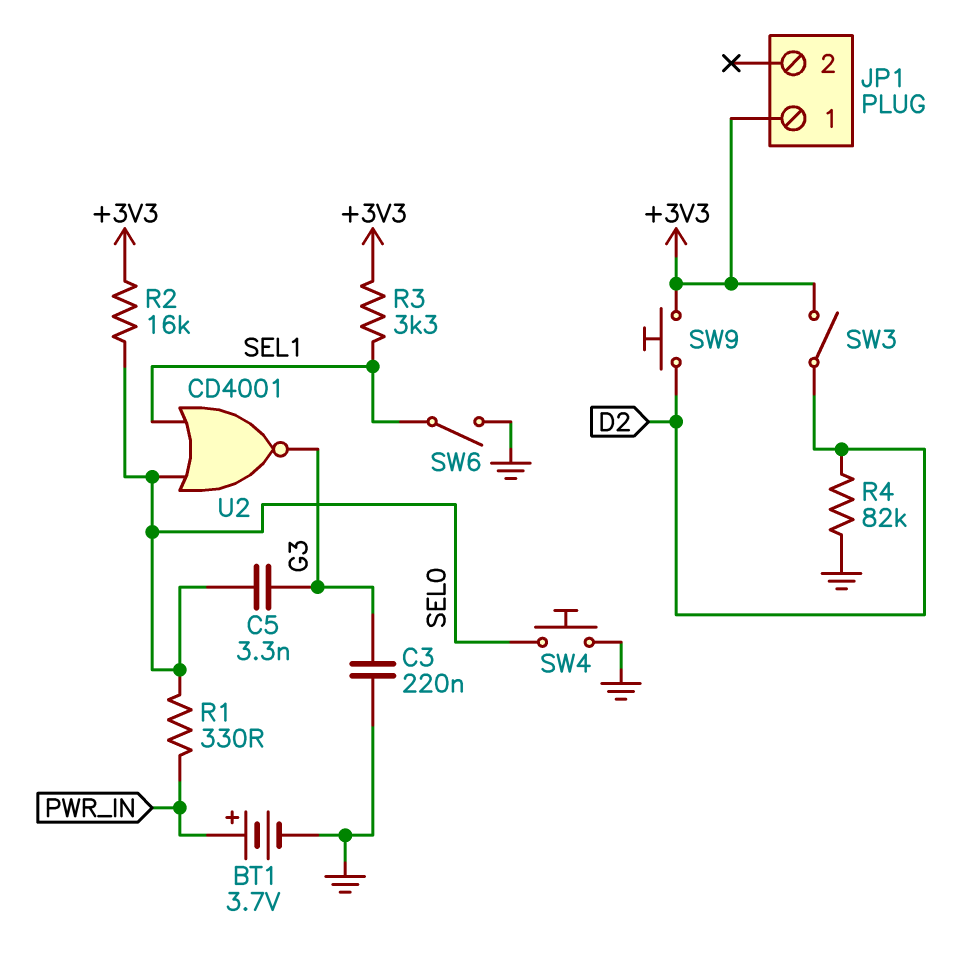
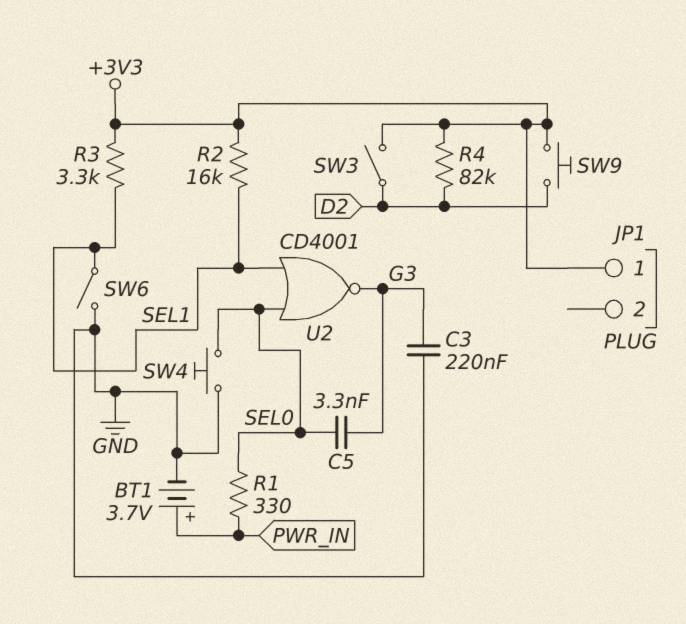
R2: 16k (+3V3, SEL0) -> 16k (+3V3, SEL1)
R4: 82k (D2, GND) -> 82k (+3V3, D2)

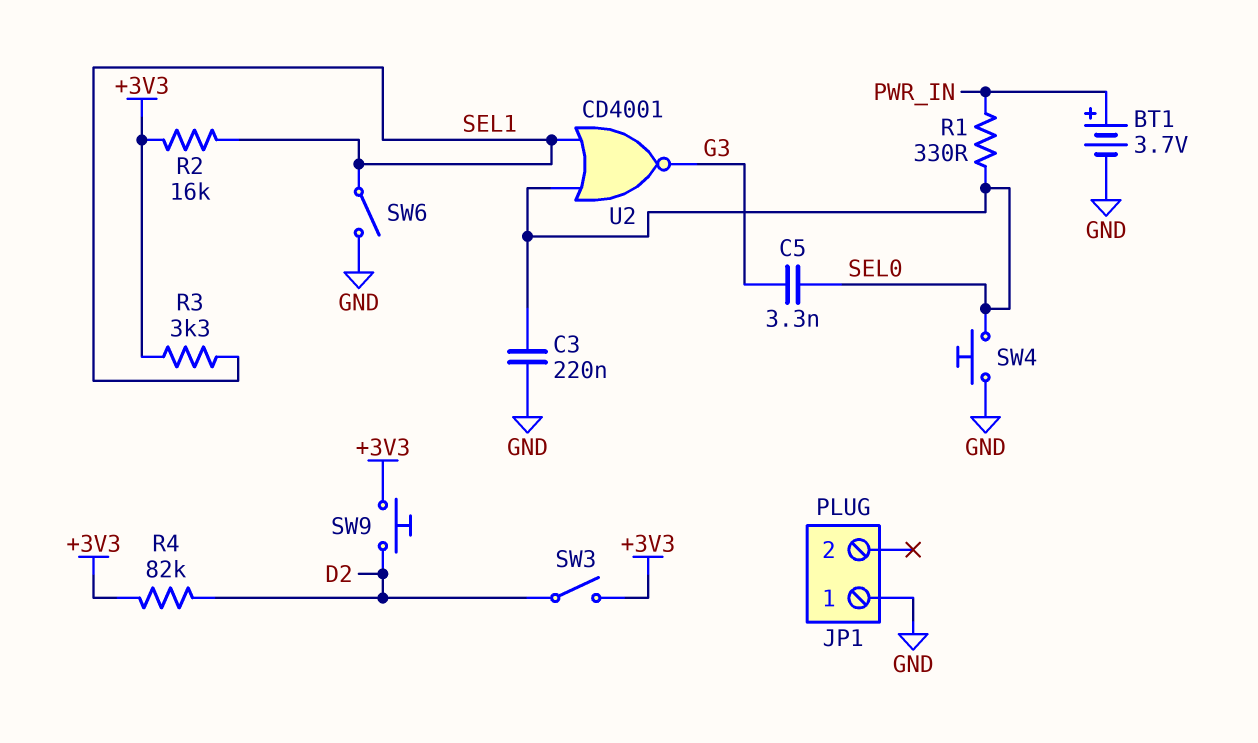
C3: 220nF (G3, GND) -> 220nF (GND, SEL0)
JP1 pin 1: +3V3 -> GND

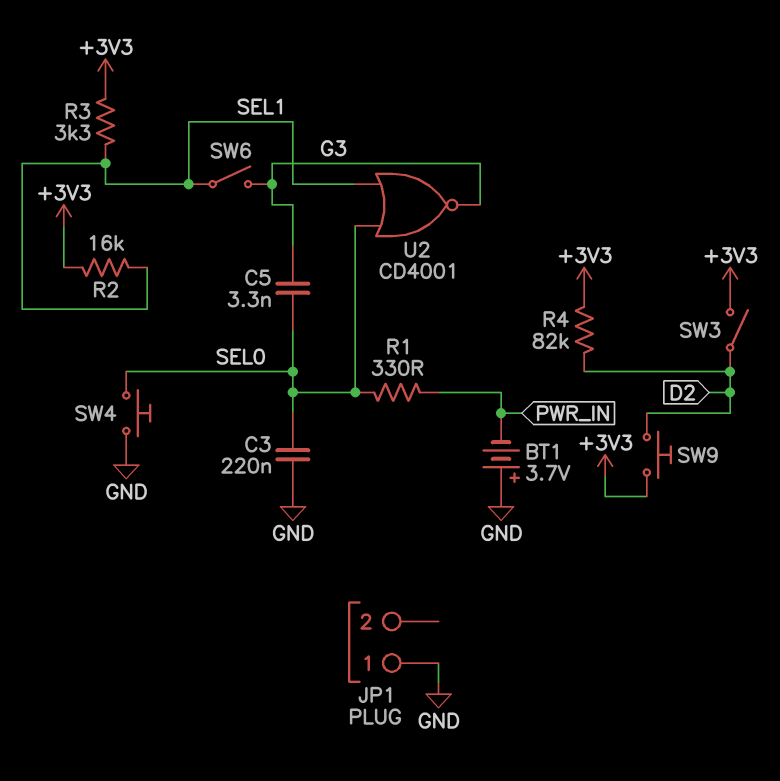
BT1: 3.7V (plus PWR_IN, minus GND) -> 3.7V (plus GND, minus PWR_IN)
SW6: switch (GND, SEL1) -> switch (G3, SEL1)

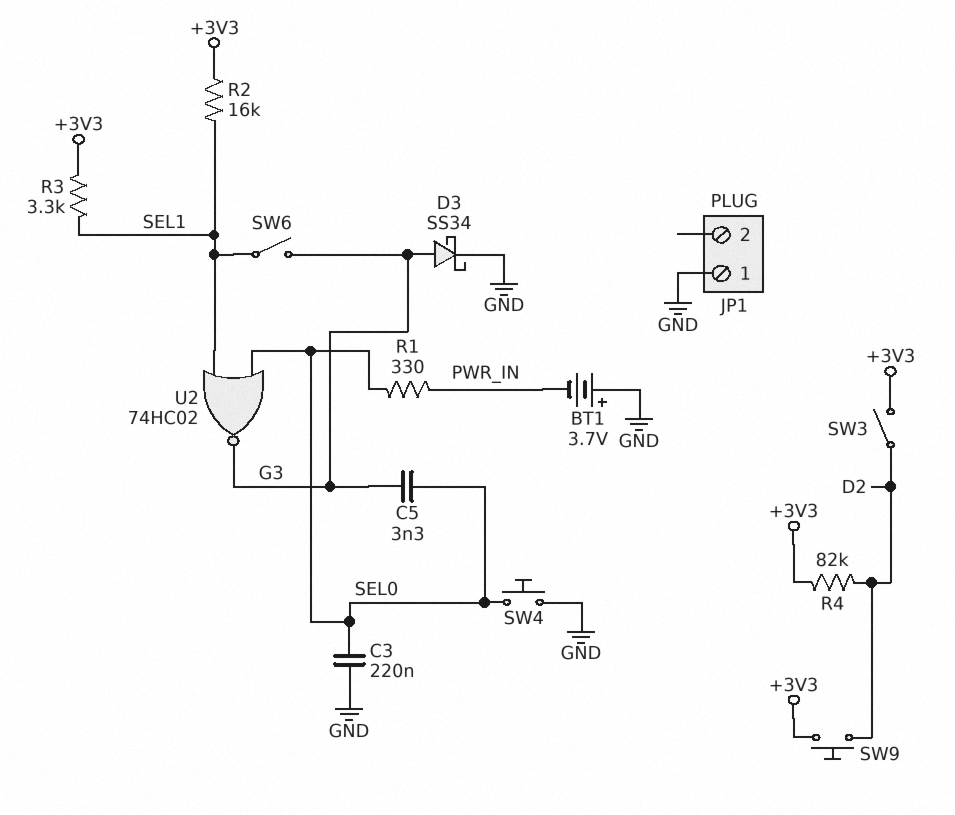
D3: none -> schottky SS34 (A G3, K GND)
U2: NOR CD4001 (in SEL0, in SEL1, out G3) -> NOR 74HC02 (in SEL0, in SEL1, out G3)

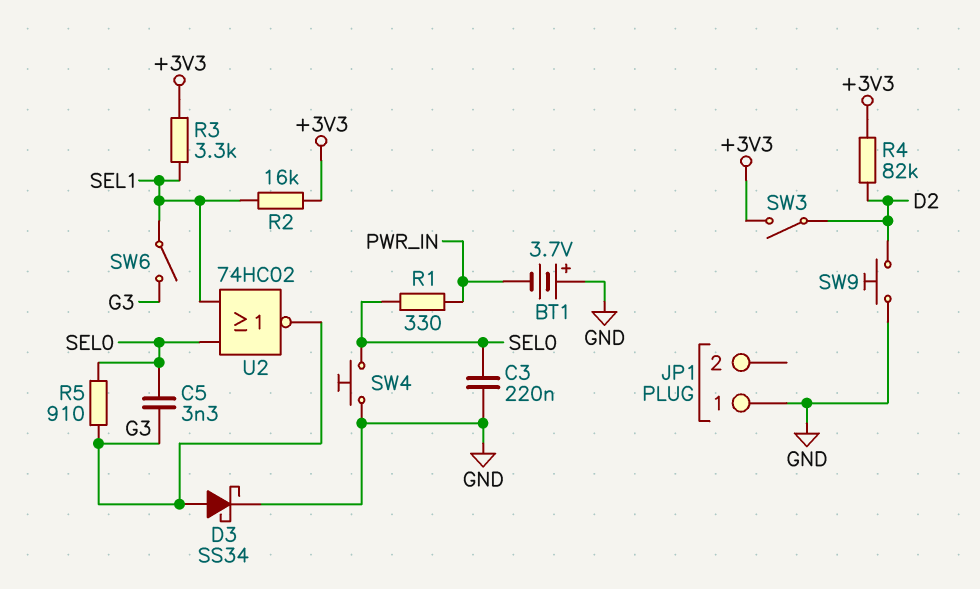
R5: none -> 910 (G3, SEL0)
SW9: button (+3V3, D2) -> button (D2, GND)

